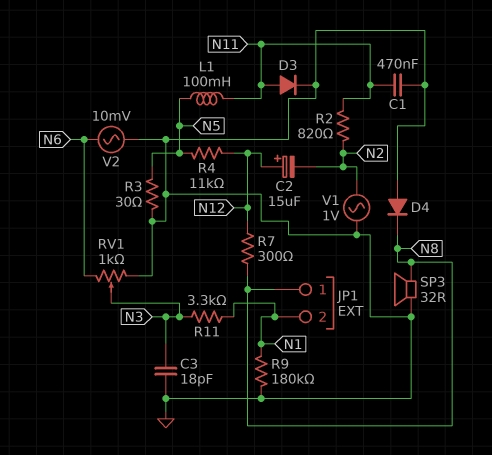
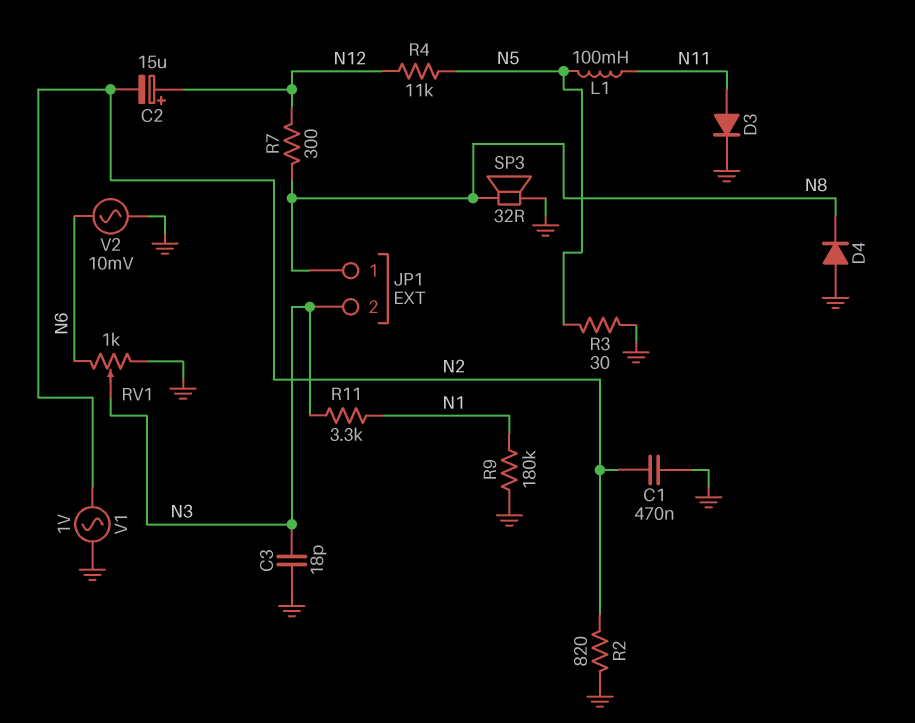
C1: 470nF (GND, N11) -> 470nF (GND, N2)
JP1 pin 2: N1 -> N3
R2: 820 (N2, N11) -> 820 (GND, N2)

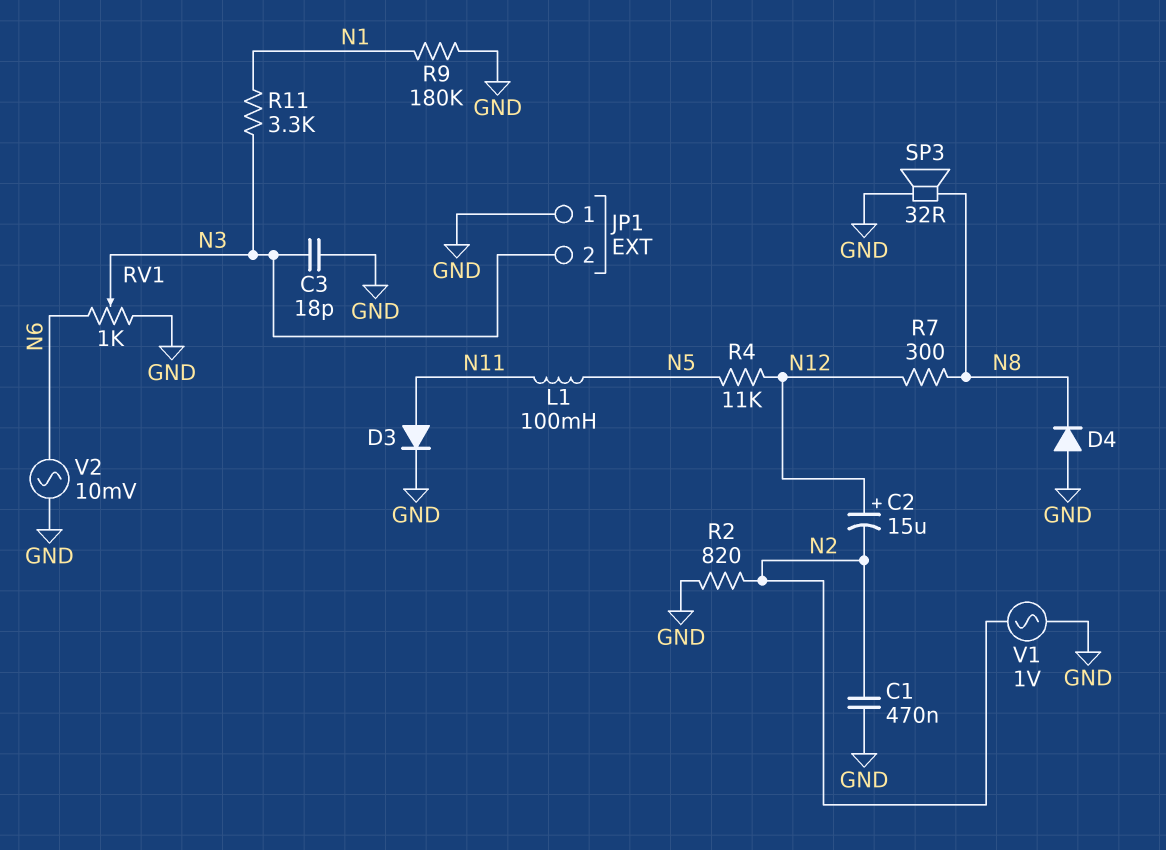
JP1 pin 1: N8 -> GND
R3: 30 (GND, N5) -> none

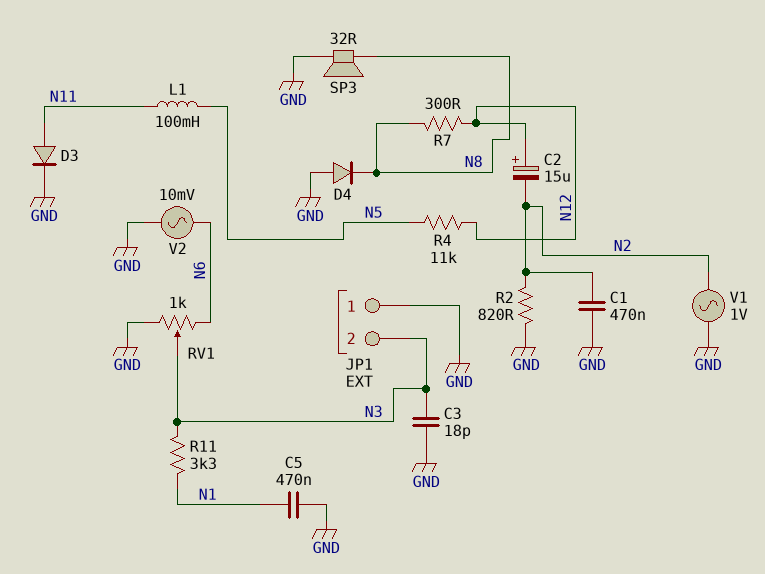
C5: none -> 470nF (GND, N1)
R9: 180k (GND, N1) -> none

